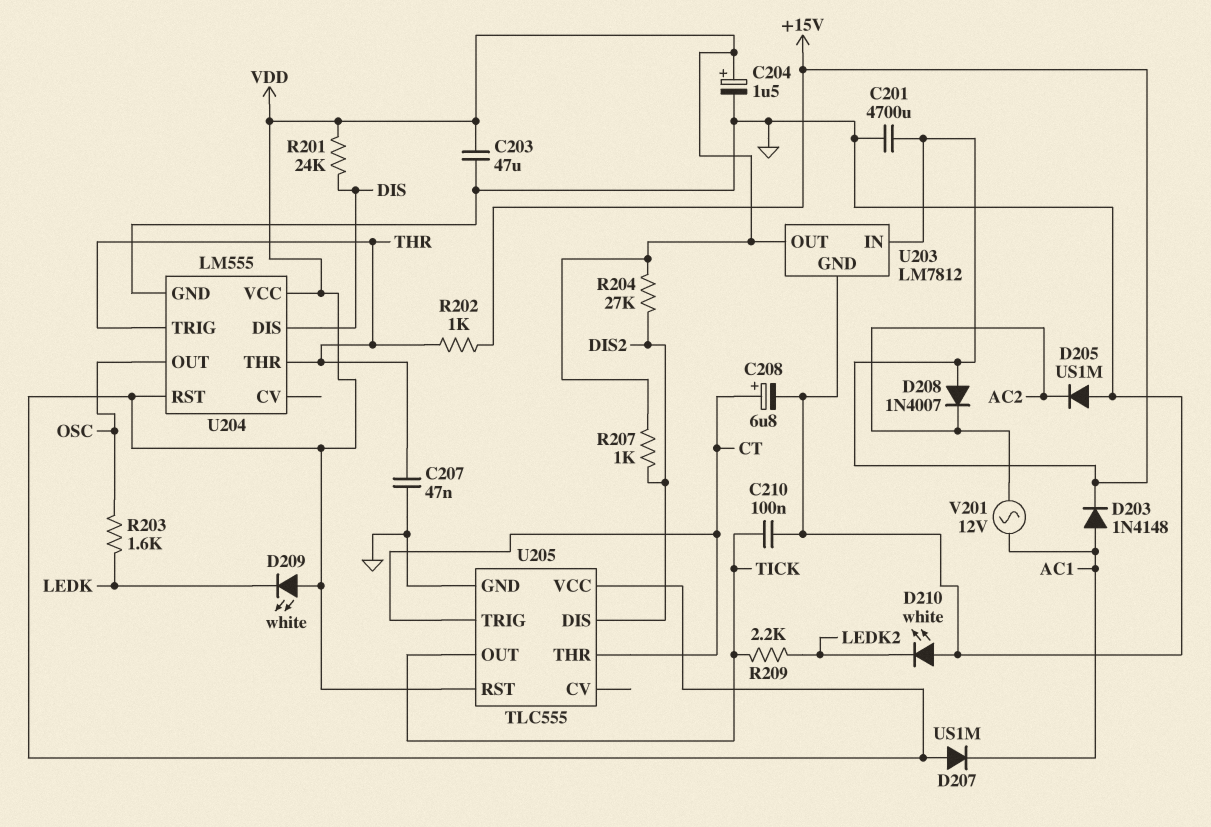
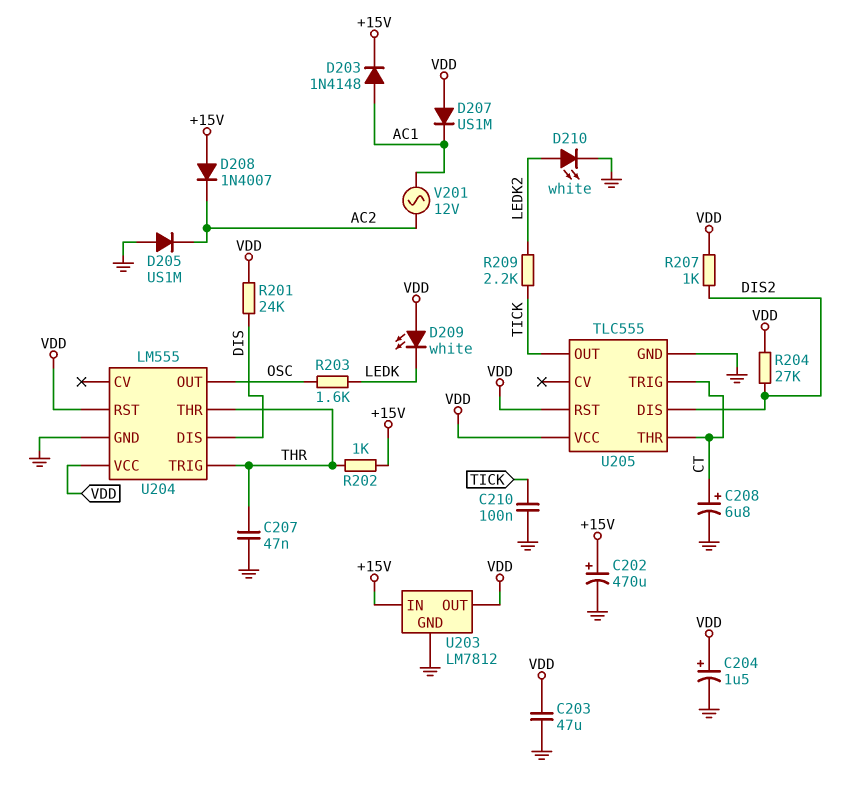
C201: 4700uF (+15V, GND) -> none
C202: none -> 470uF (plus +15V, minus GND)
D210: LED white (A GND, K LEDK2) -> LED white (A LEDK2, K GND)

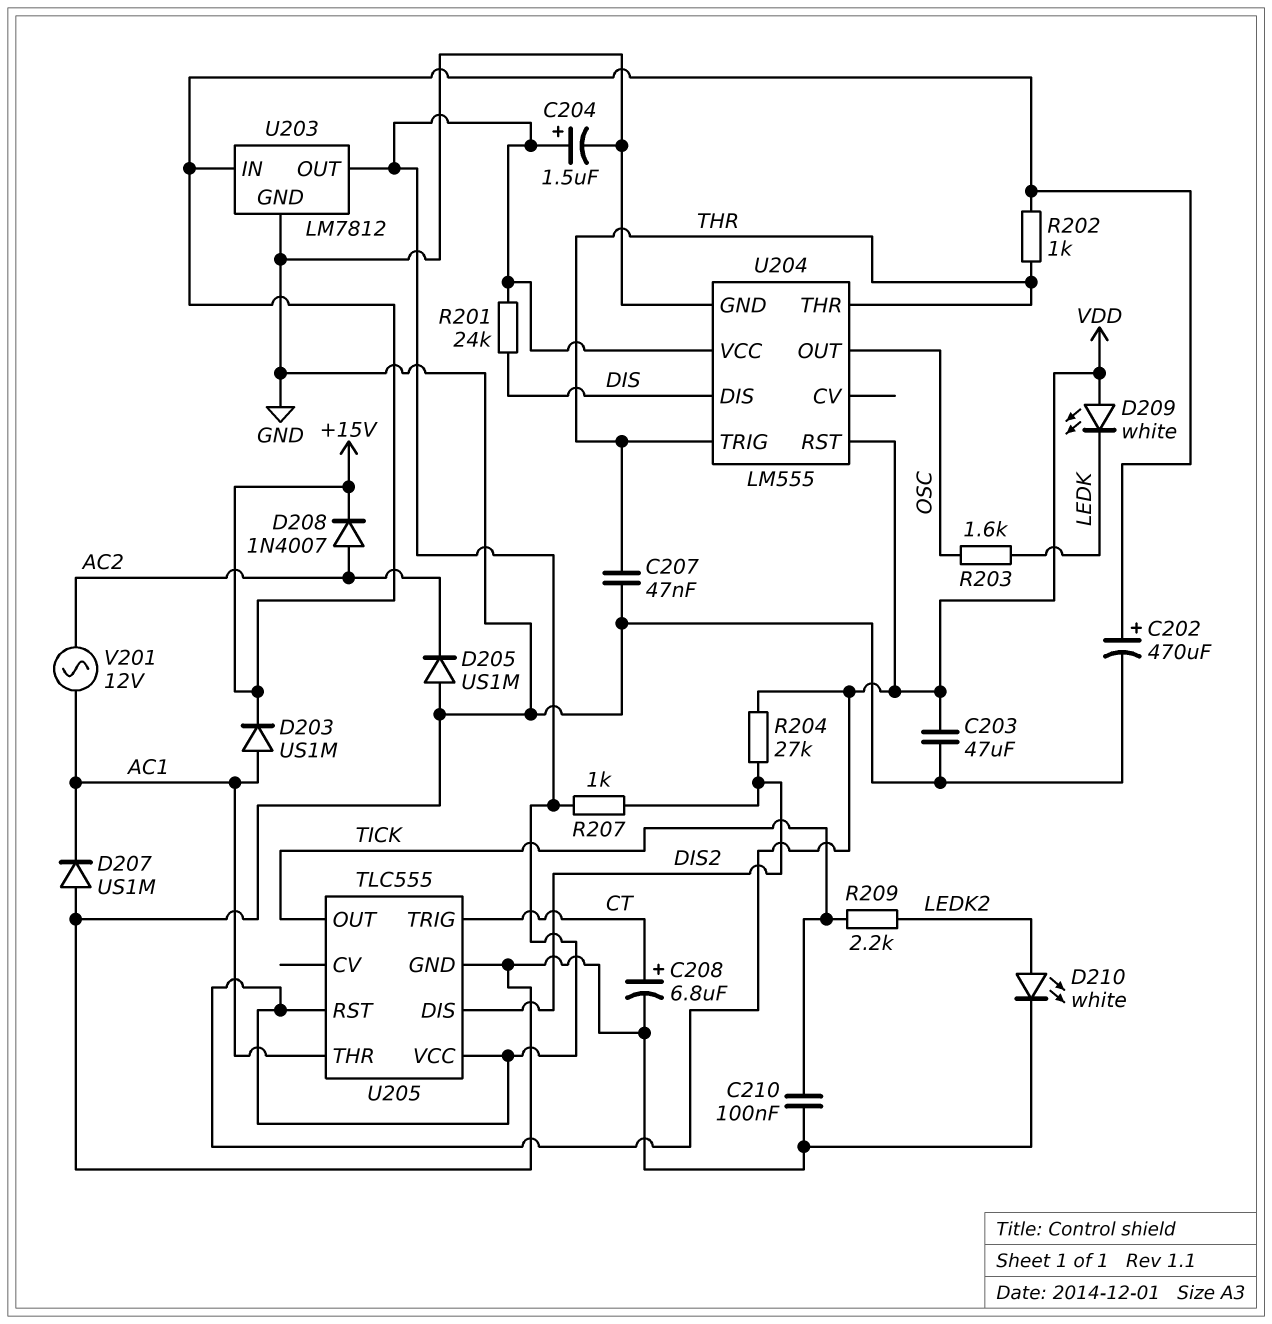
D203: diode 1N4148 (A AC1, K +15V) -> diode US1M (A AC1, K +15V)
D207: diode US1M (A VDD, K AC1) -> diode US1M (A GND, K AC1)
D208: diode 1N4007 (A +15V, K AC2) -> diode 1N4007 (A AC2, K +15V)
U205 pin THR: CT -> AC1

